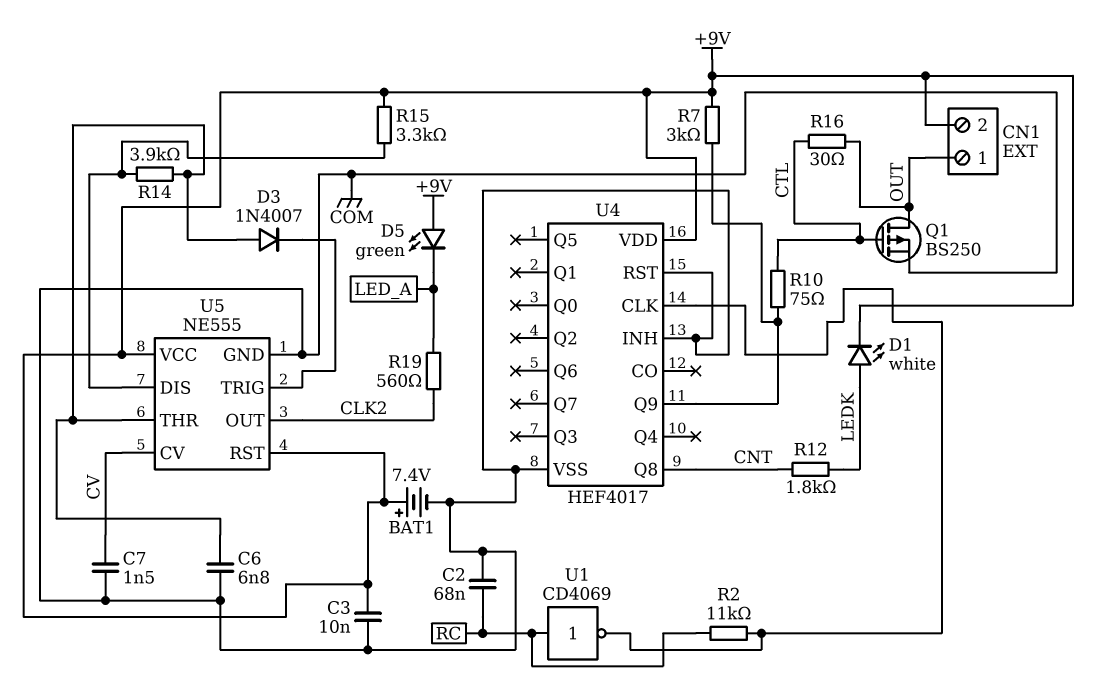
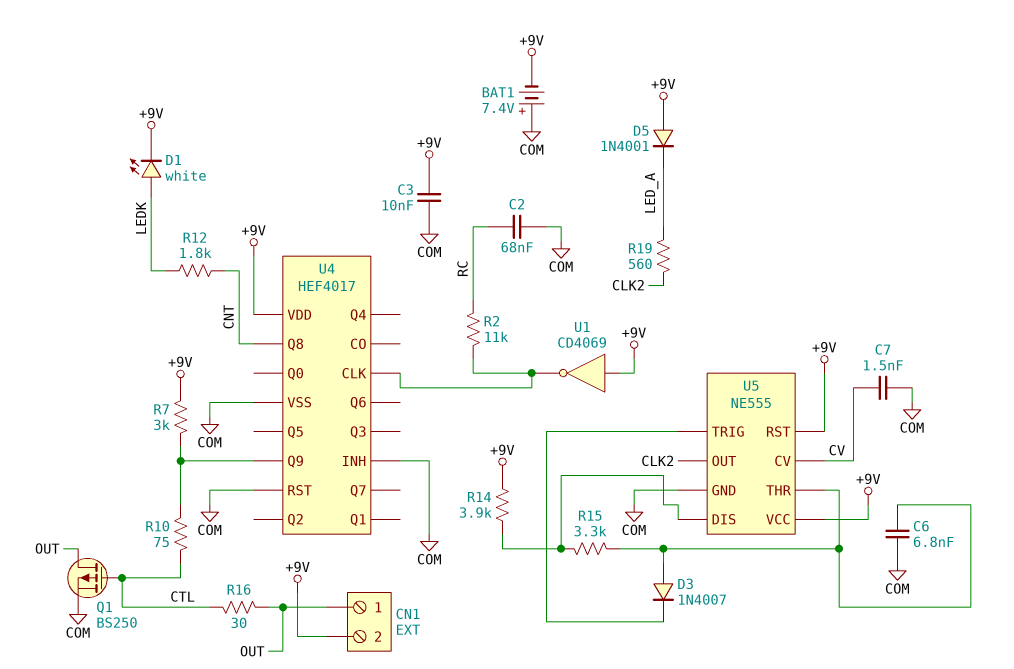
BAT1: 7.4V (plus +9V, minus COM) -> 7.4V (plus COM, minus +9V)
D5: LED green (A +9V, K LED_A) -> diode 1N4001 (A +9V, K LED_A)
R14: 3.9k (U5/DIS, U5/THR) -> 3.9k (+9V, U5/DIS)
R15: 3.3k (+9V, U5/DIS) -> 3.3k (U5/DIS, U5/THR)
U1: NOT CD4069 (in RC, out U4/CLK) -> NOT CD4069 (in +9V, out U4/CLK)

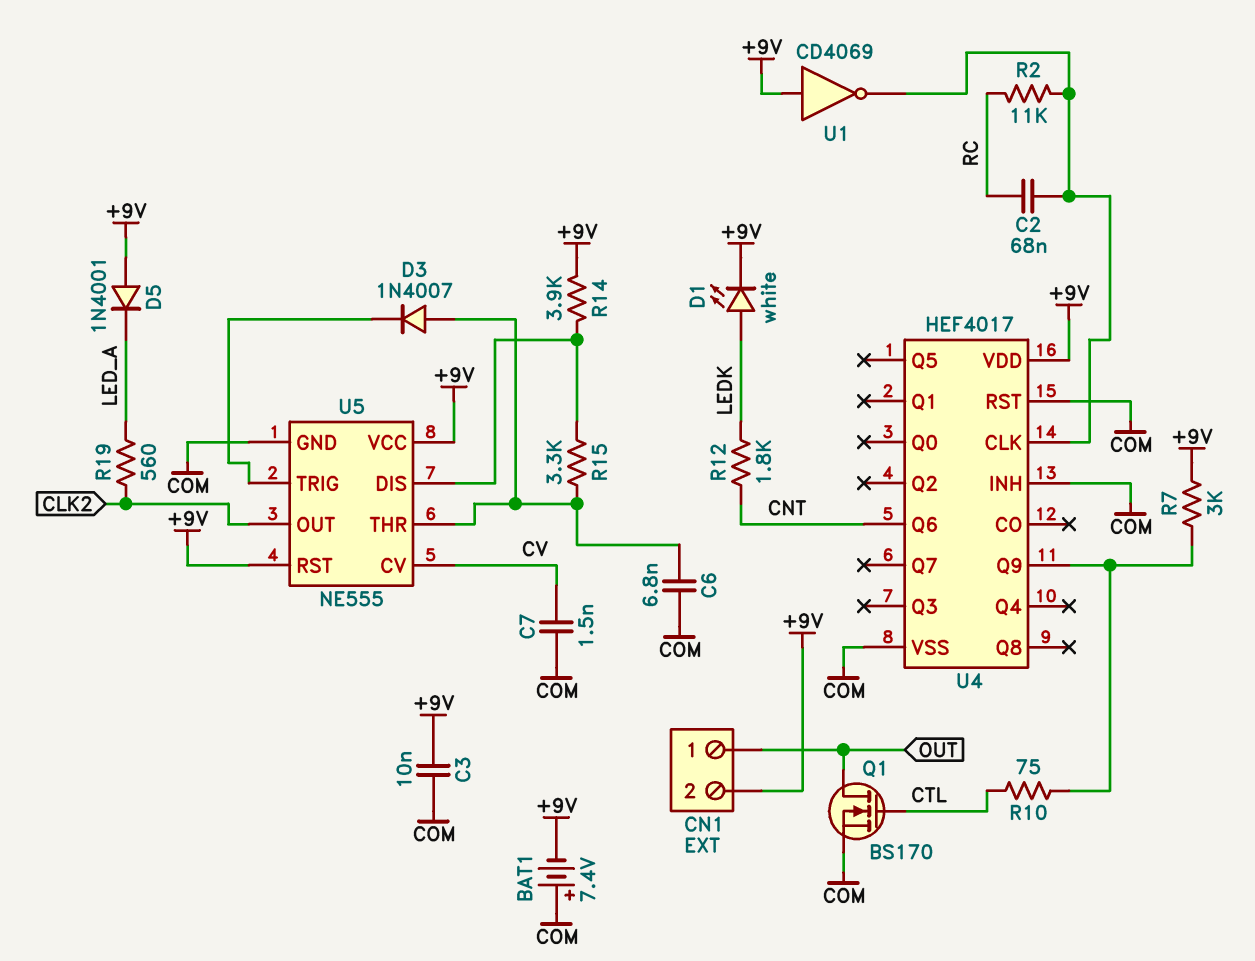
C2: 68nF (COM, RC) -> 68nF (RC, U4/CLK)
Q1: PMOS BS250 (G CTL, D OUT, S COM) -> NMOS BS170 (G CTL, D OUT, S COM)
R16: 30 (CTL, OUT) -> none
U4 pin Q6: none -> CNT
U4 pin Q8: CNT -> none

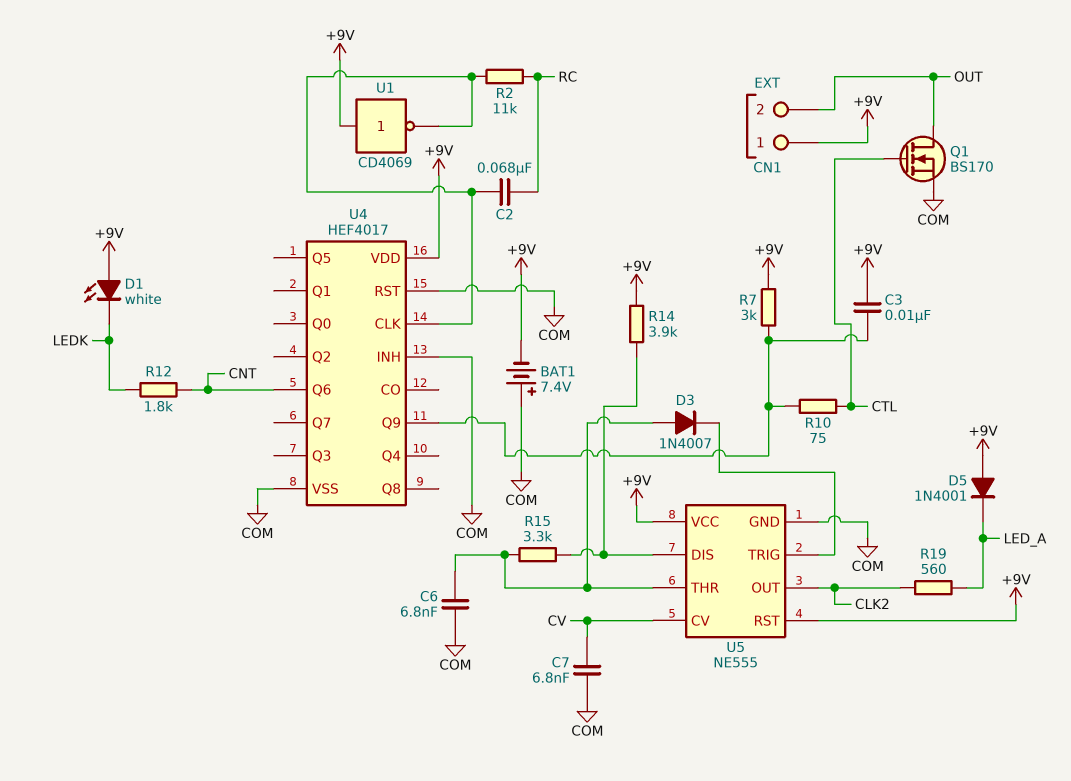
C3: 10nF (+9V, COM) -> 10nF (+9V, U4/Q9)
C7: 1.5nF (COM, CV) -> 6.8nF (COM, CV)
CN1 pin 1: OUT -> +9V
CN1 pin 2: +9V -> OUT
D1: LED white (A LEDK, K +9V) -> LED white (A +9V, K LEDK)

